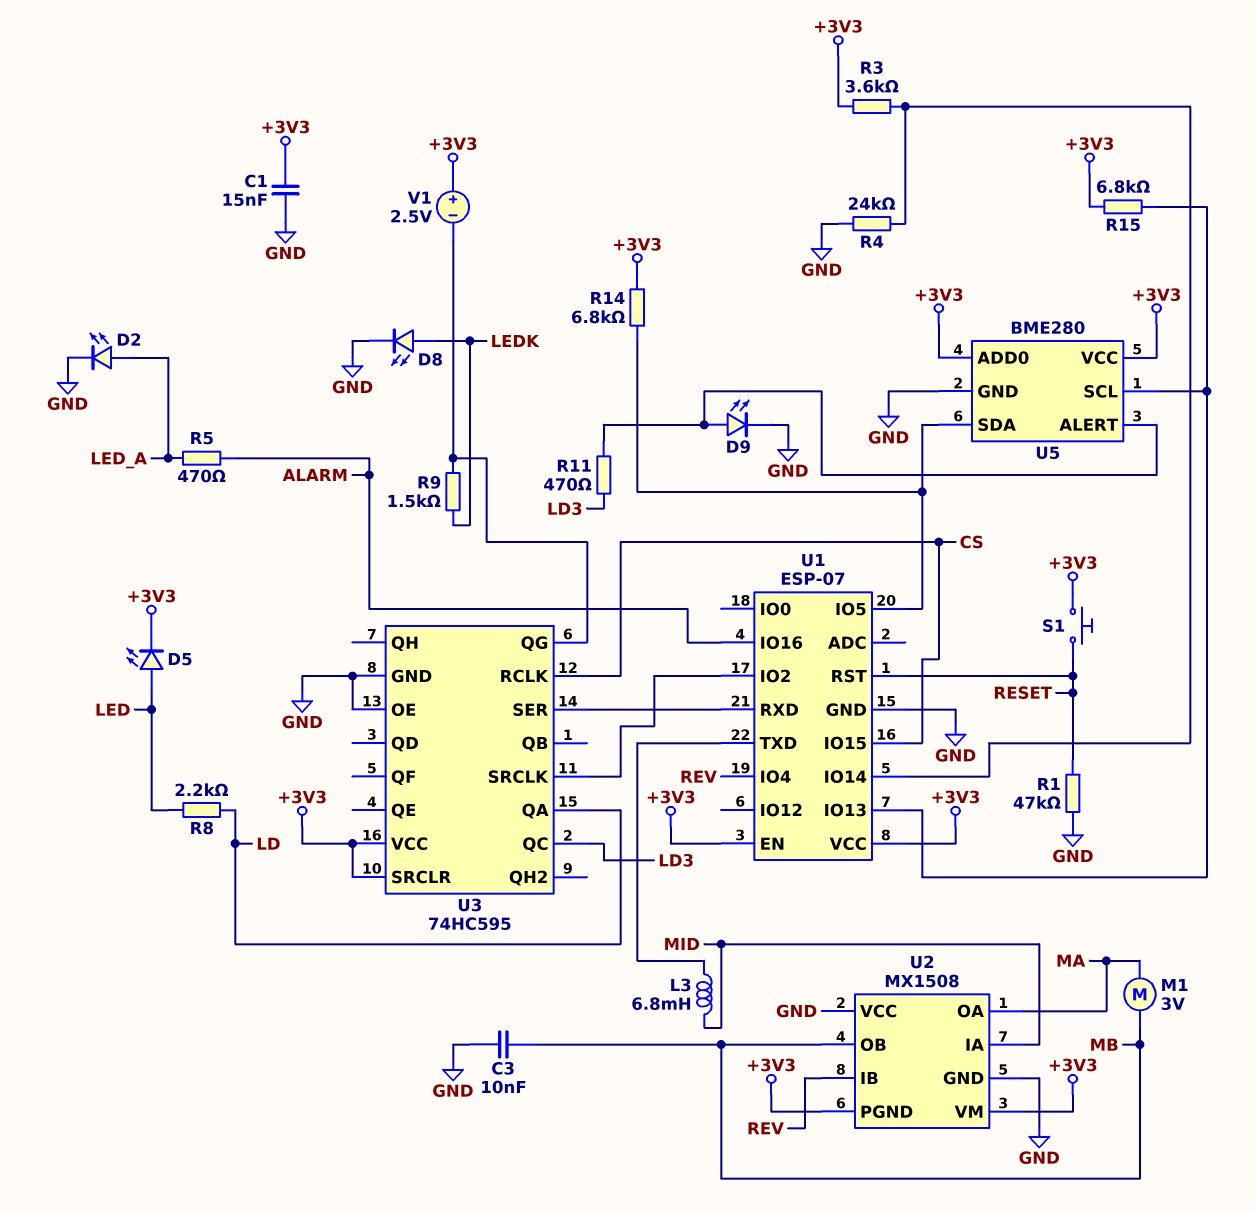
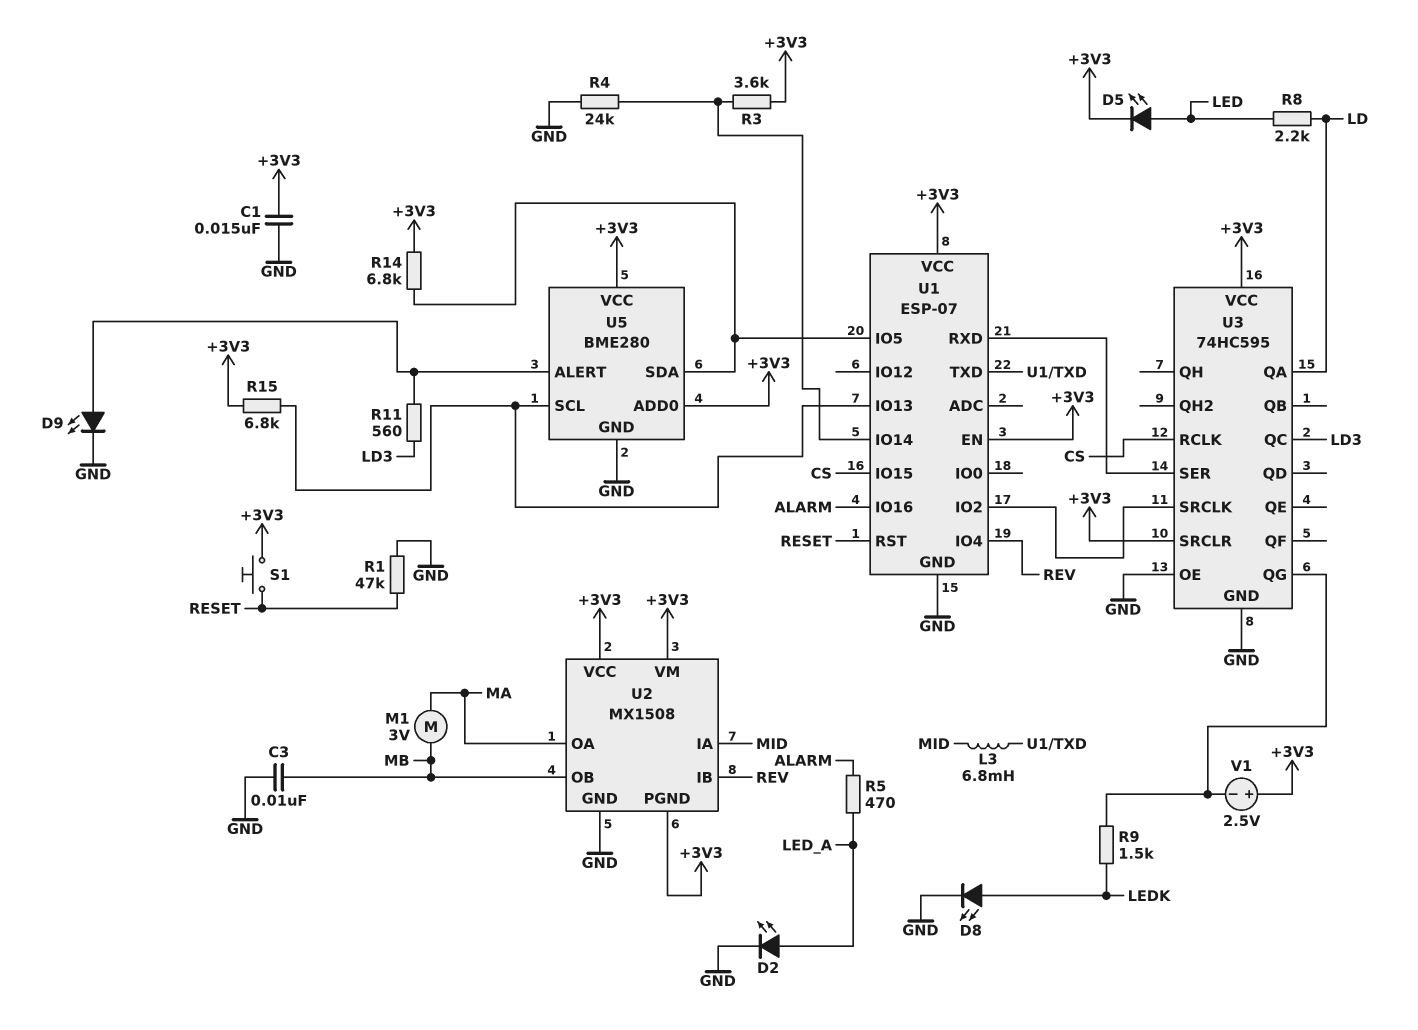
R11: 470 (LD3, U5/ALERT) -> 560 (LD3, U5/ALERT)
U2 pin VCC: GND -> +3V3

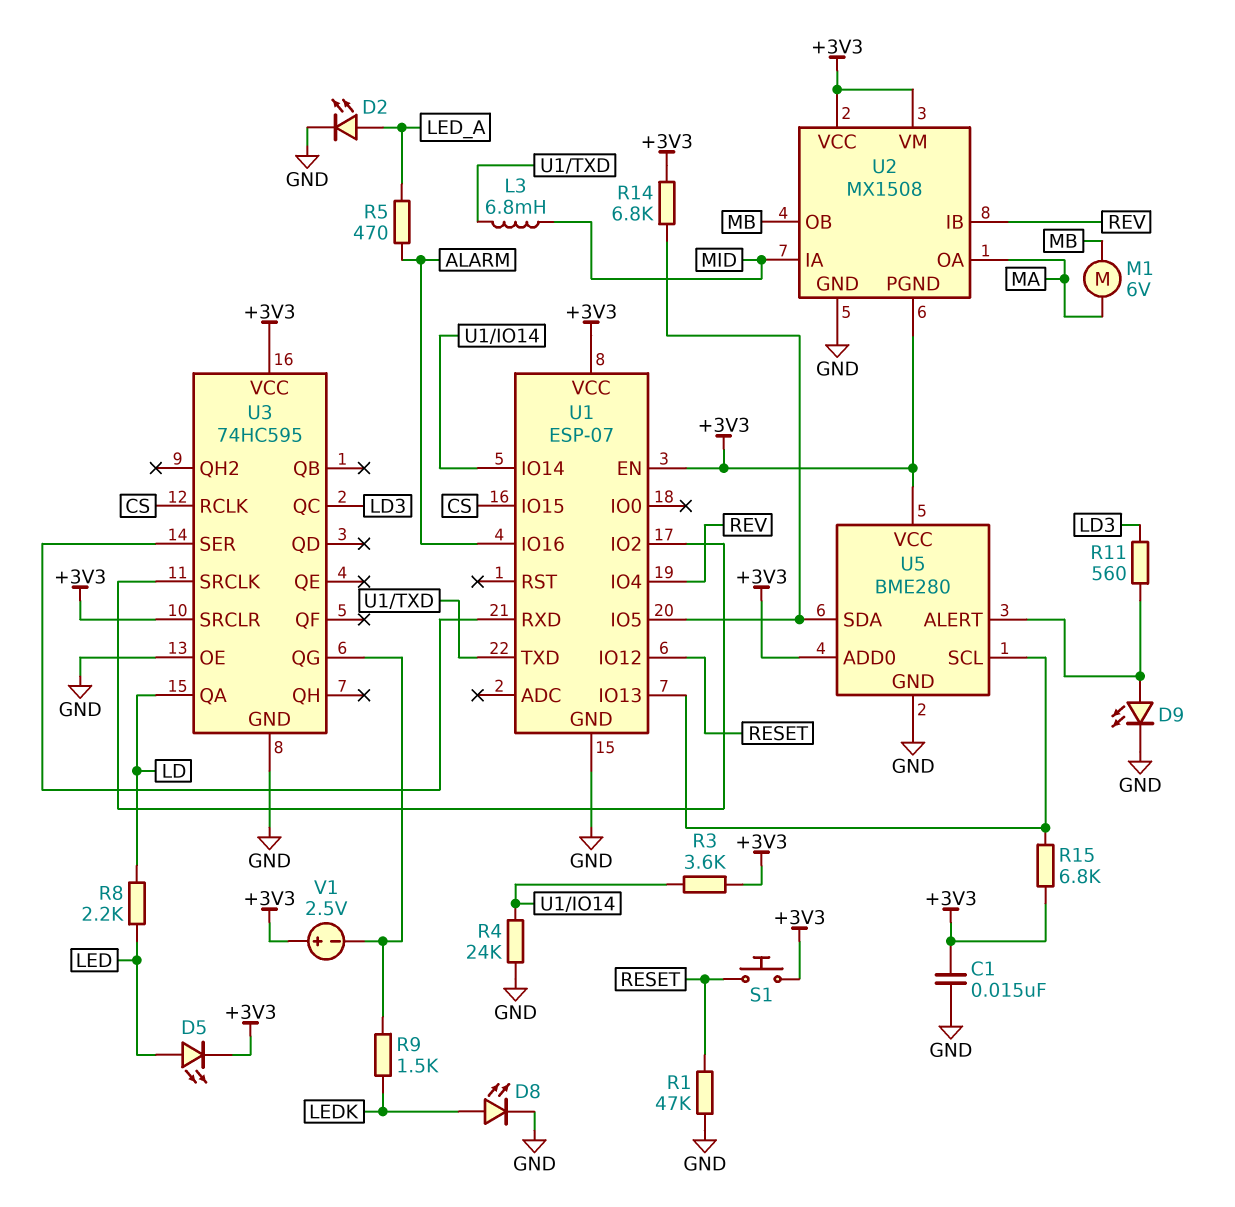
C3: 10nF (GND, MB) -> none
M1: motor 3V (MA, MB) -> motor 6V (MA, MB)
U1 pin IO12: none -> RESET
U1 pin RST: RESET -> none

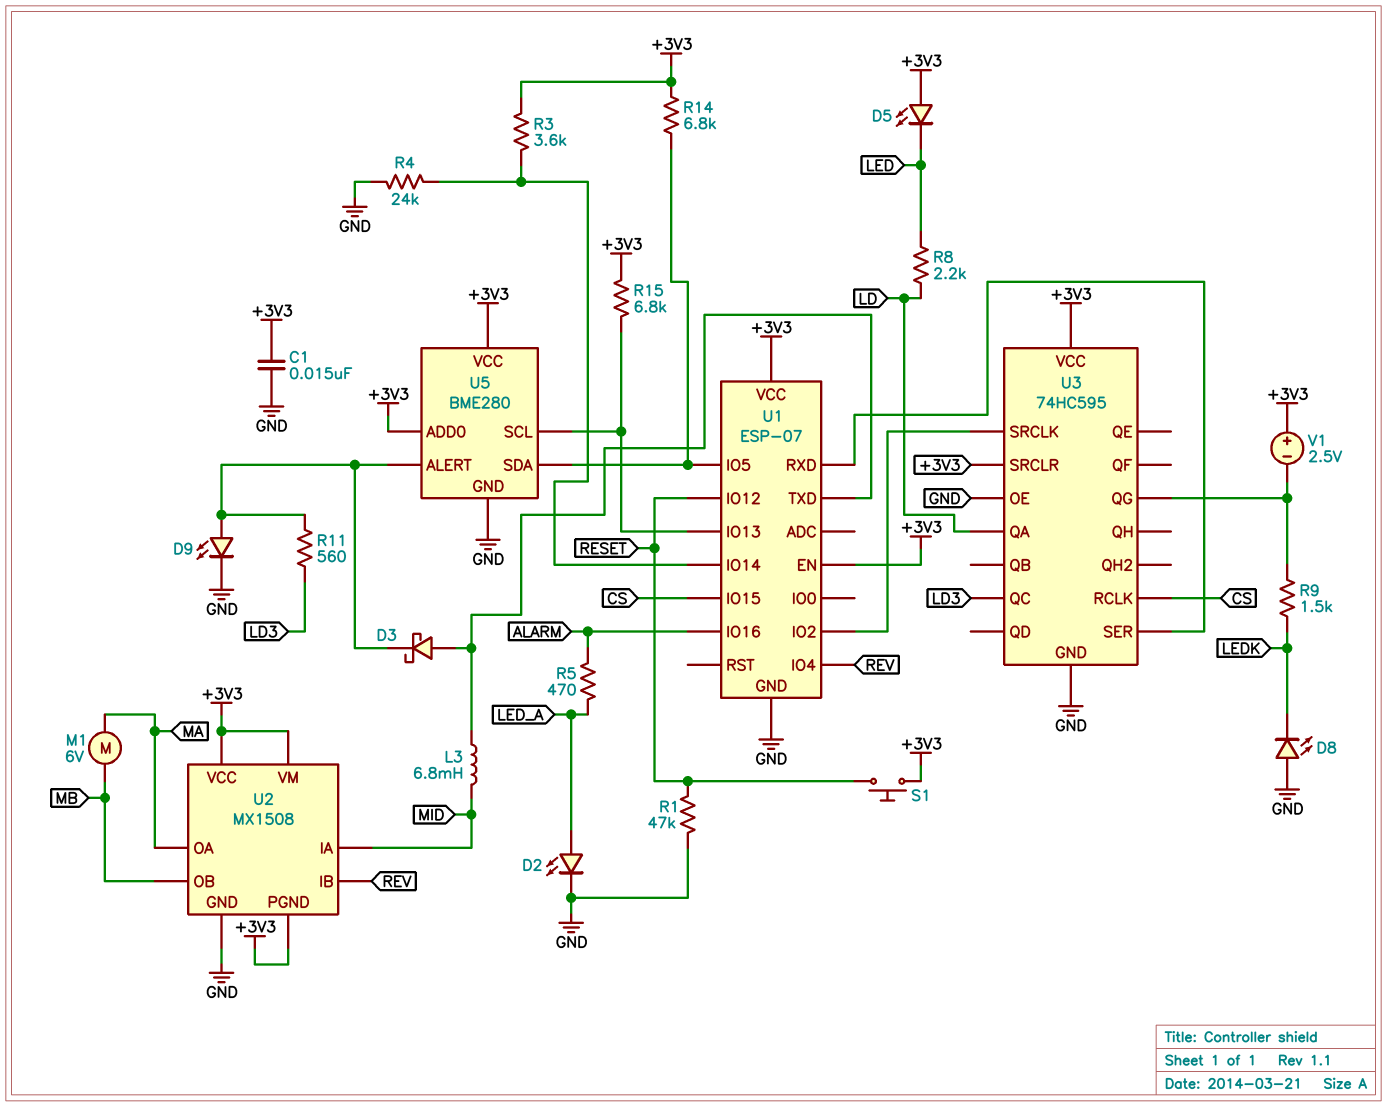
D3: none -> schottky (A U1/TXD, K U5/ALERT)
D5: LED (A LED, K +3V3) -> LED (A +3V3, K LED)
D8: LED (A LEDK, K GND) -> LED (A GND, K LEDK)

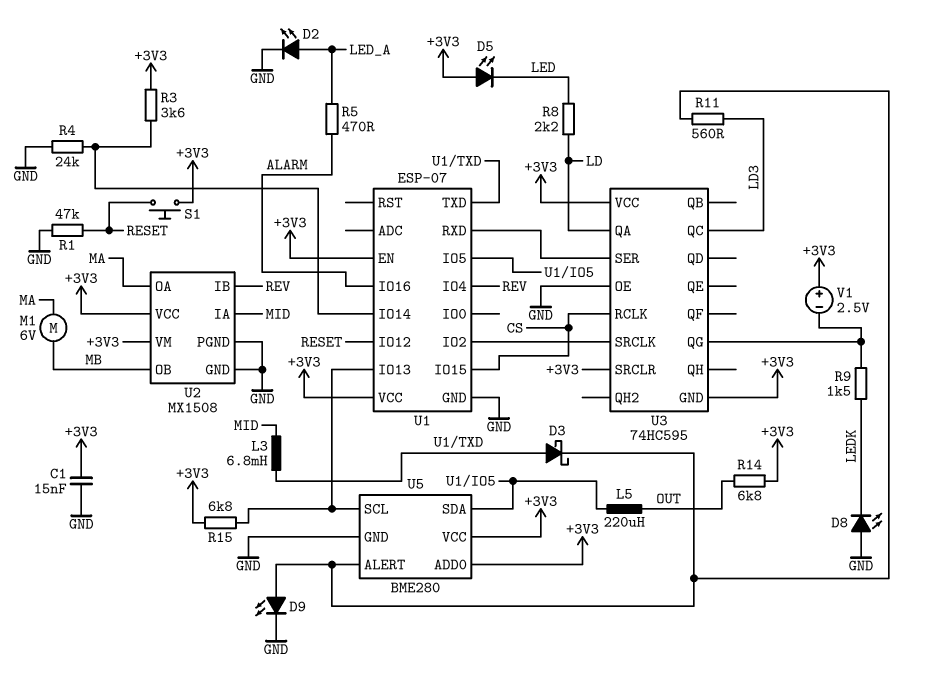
L5: none -> 220uH (OUT, U1/IO5)
R14: 6.8k (+3V3, U1/IO5) -> 6.8k (+3V3, OUT)
U2 pin PGND: +3V3 -> GND
U3 pin GND: GND -> +3V3

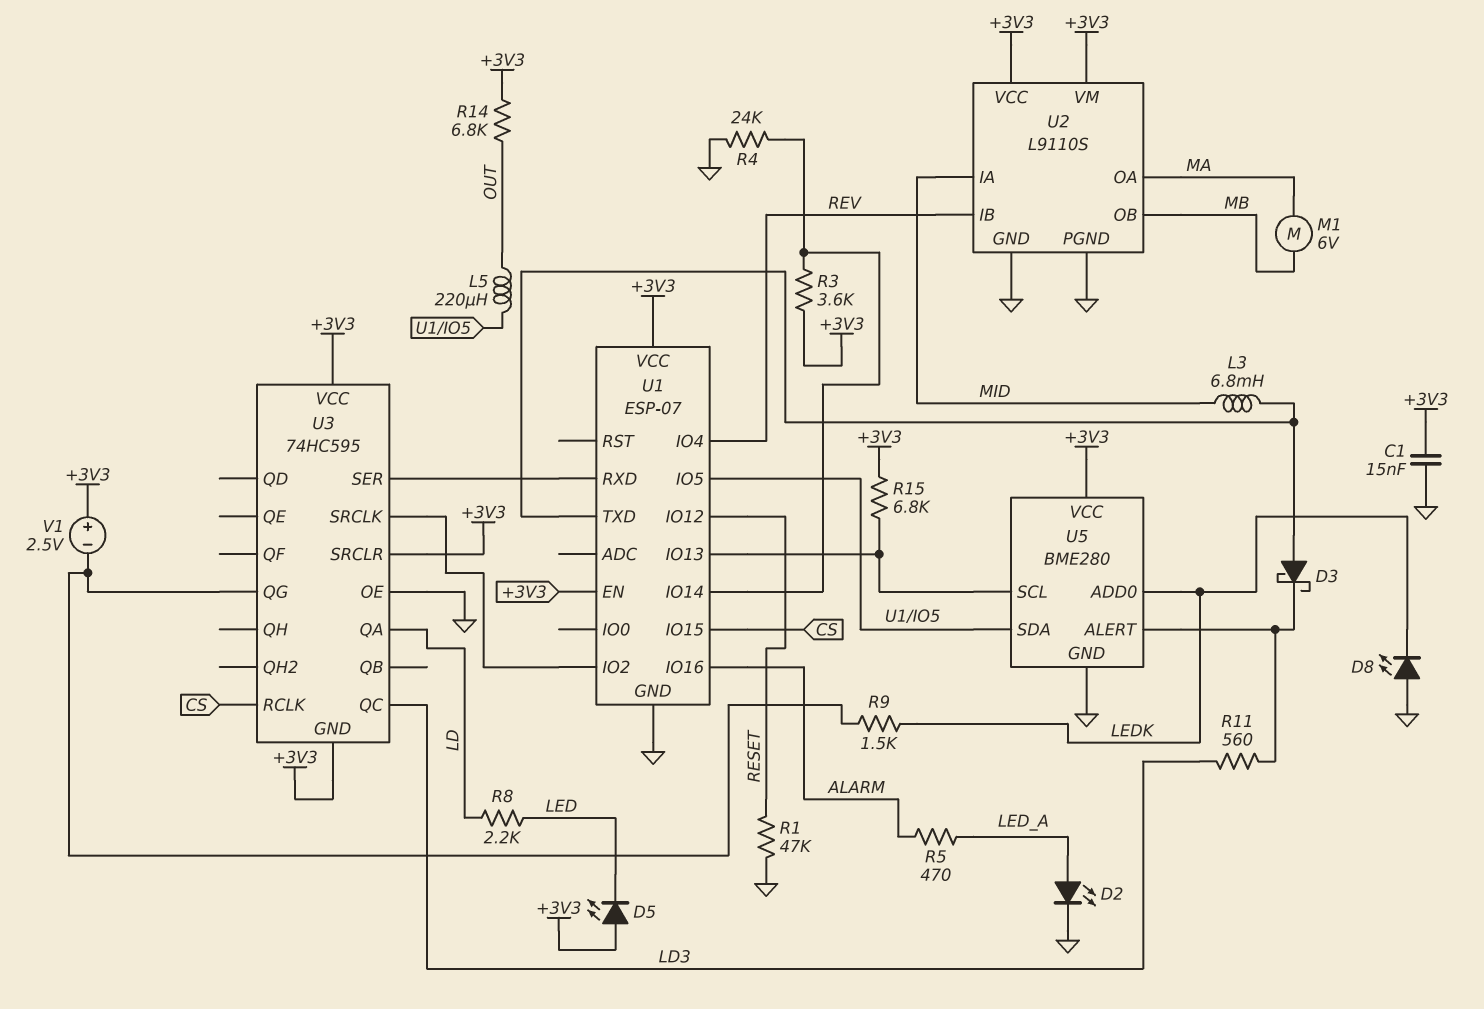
D9: LED (A U5/ALERT, K GND) -> none
S1: button (+3V3, RESET) -> none
U2: MX1508 -> L9110S
U5 pin ADD0: +3V3 -> LEDK

